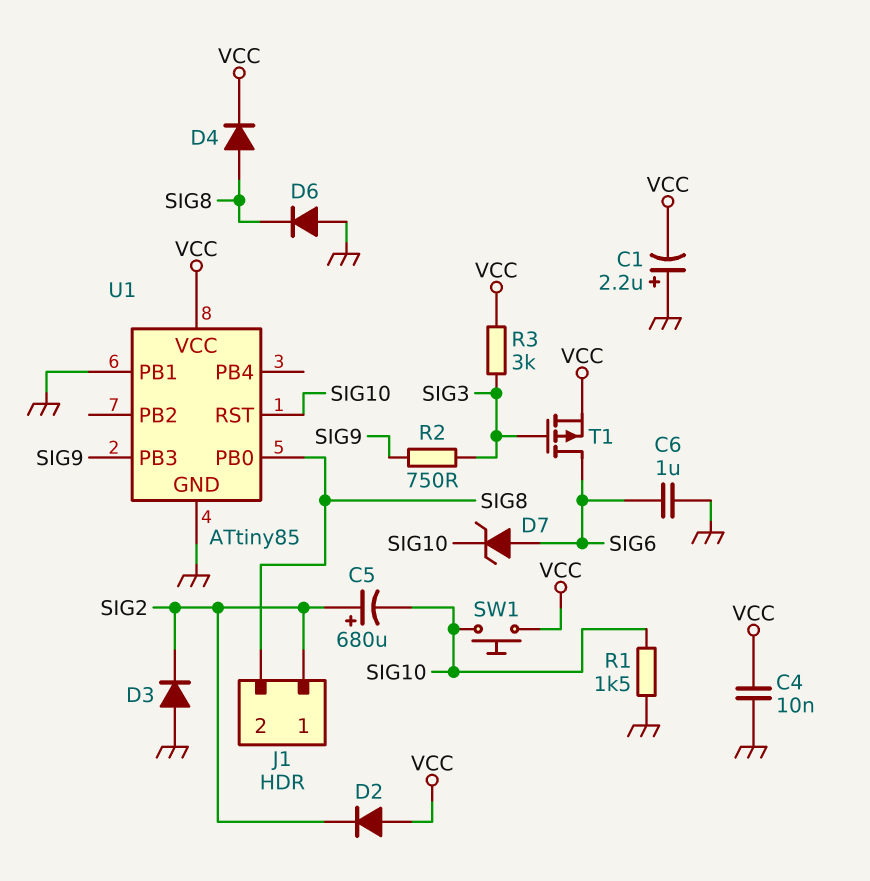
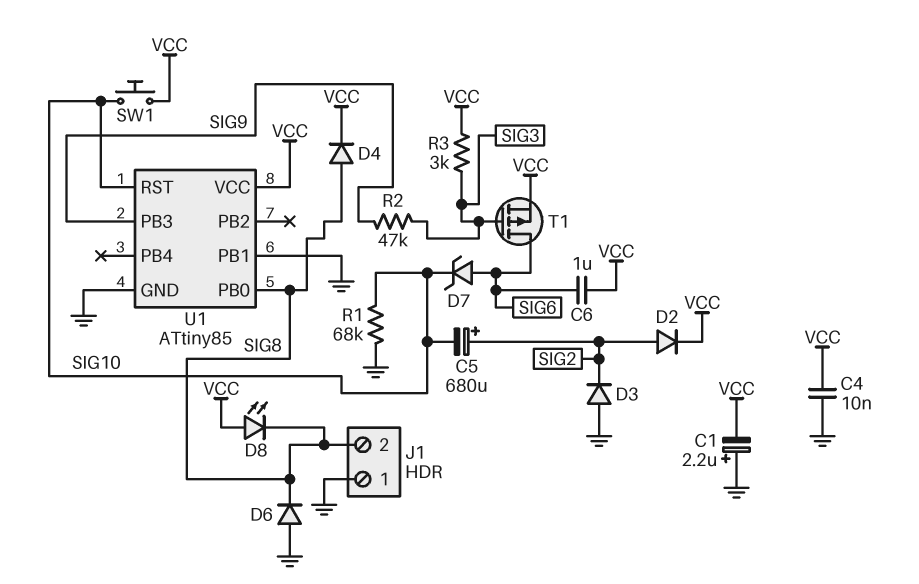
C6: 1uF (GND, SIG6) -> 1uF (SIG6, VCC)
D2: diode (A VCC, K SIG2) -> diode (A SIG2, K VCC)
D8: none -> LED (A VCC, K SIG8)
J1 pin 1: SIG2 -> GND
R1: 1.5k (GND, SIG10) -> 68k (GND, SIG10)
R2: 750 (SIG3, SIG9) -> 47k (SIG3, SIG9)

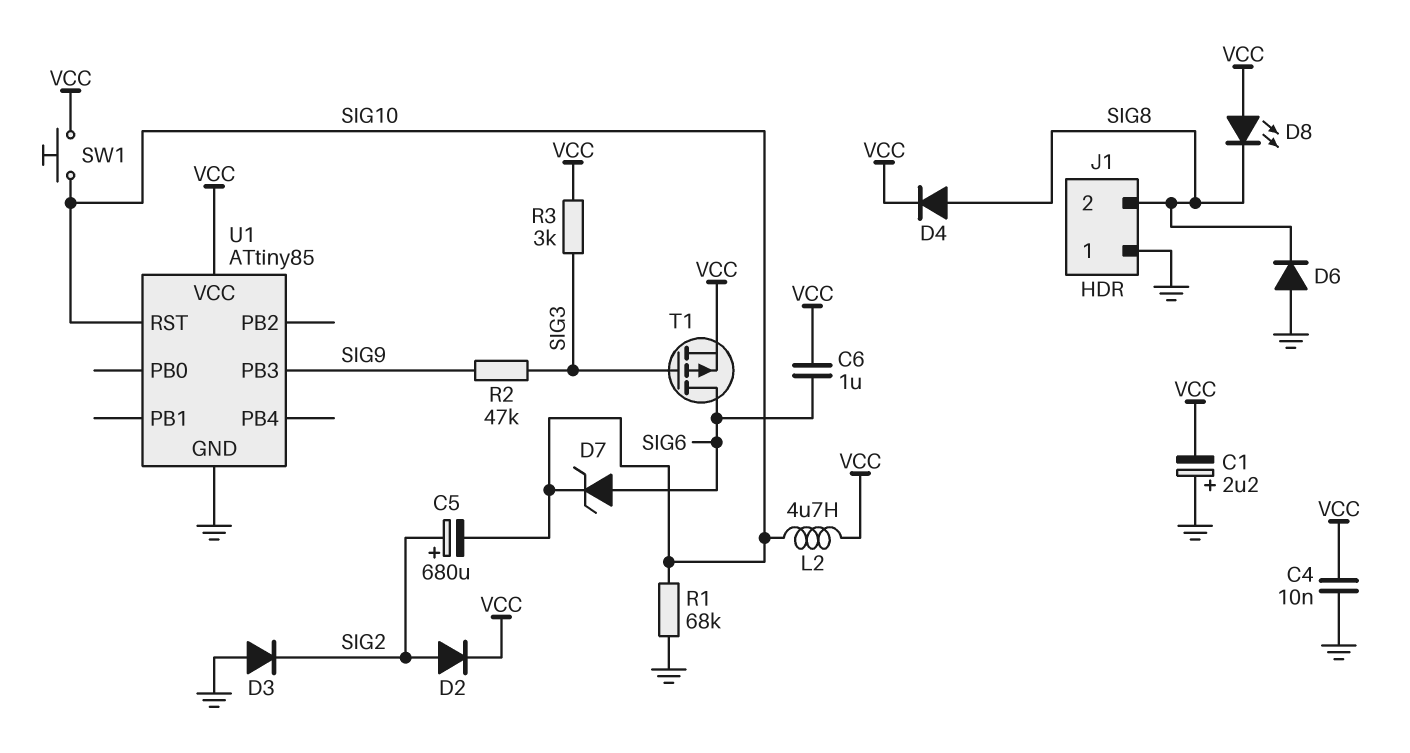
L2: none -> 4.7uH (SIG10, VCC)
U1 pin PB0: SIG8 -> none
U1 pin PB1: GND -> none

